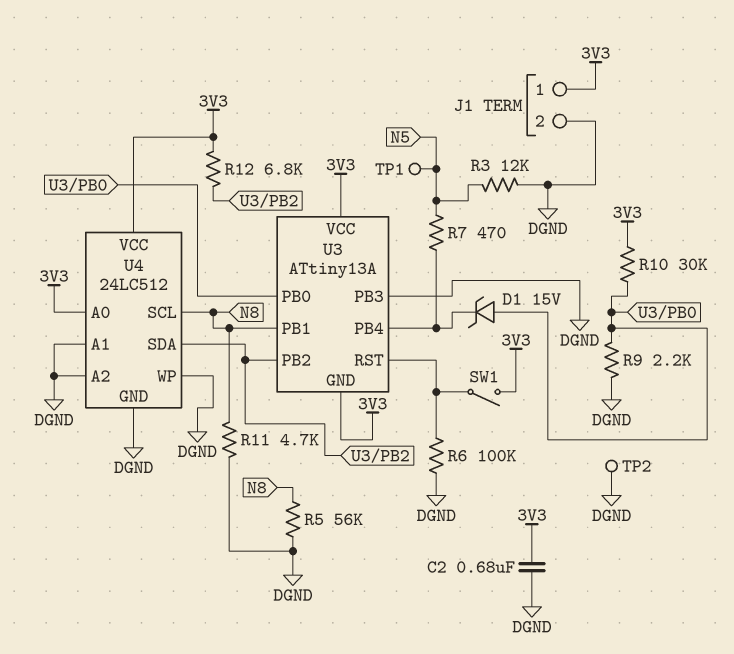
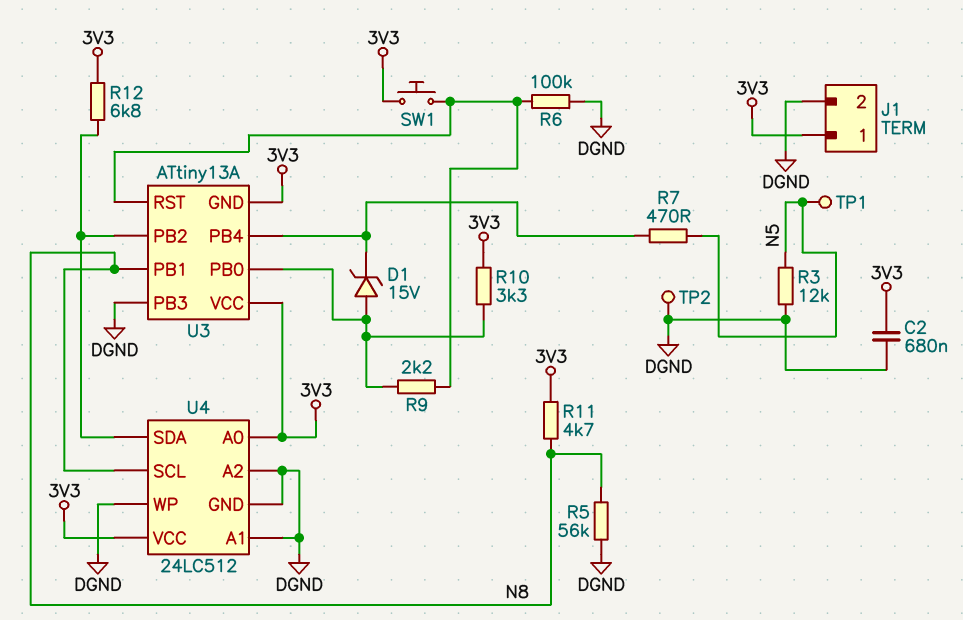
R9: 2.2k (DGND, U3/PB0) -> 2.2k (U3/PB0, U3/RST)
R10: 30k (3V3, U3/PB0) -> 3.3k (3V3, U3/PB0)
R11: 4.7k (DGND, N8) -> 4.7k (3V3, N8)
SW1: switch (3V3, U3/RST) -> button (3V3, U3/RST)

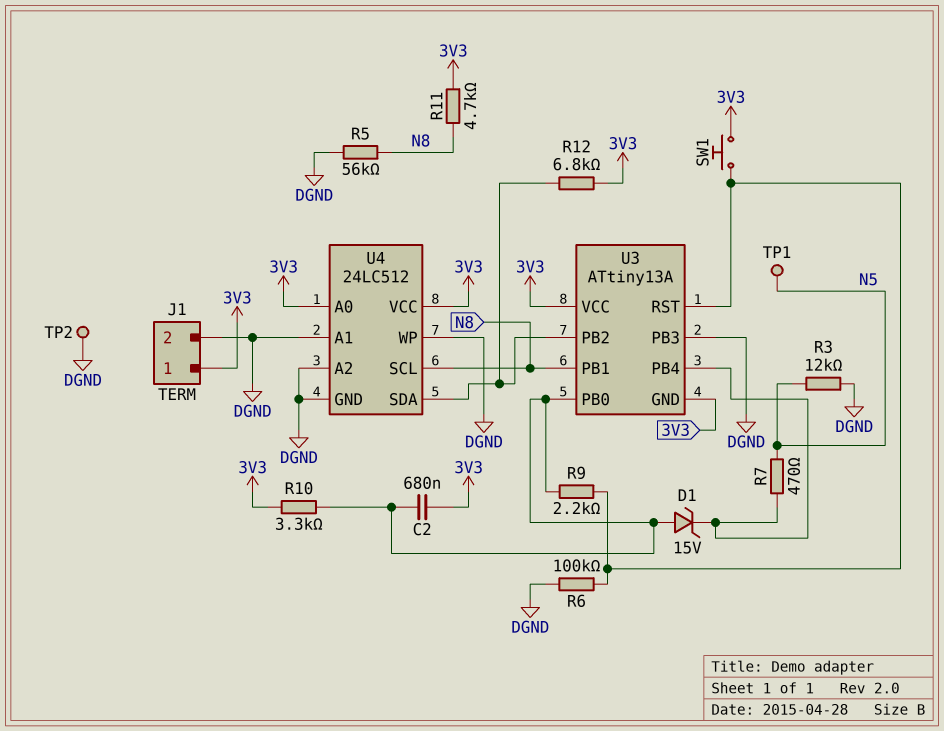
C2: 680nF (3V3, DGND) -> 680nF (3V3, U3/PB0)

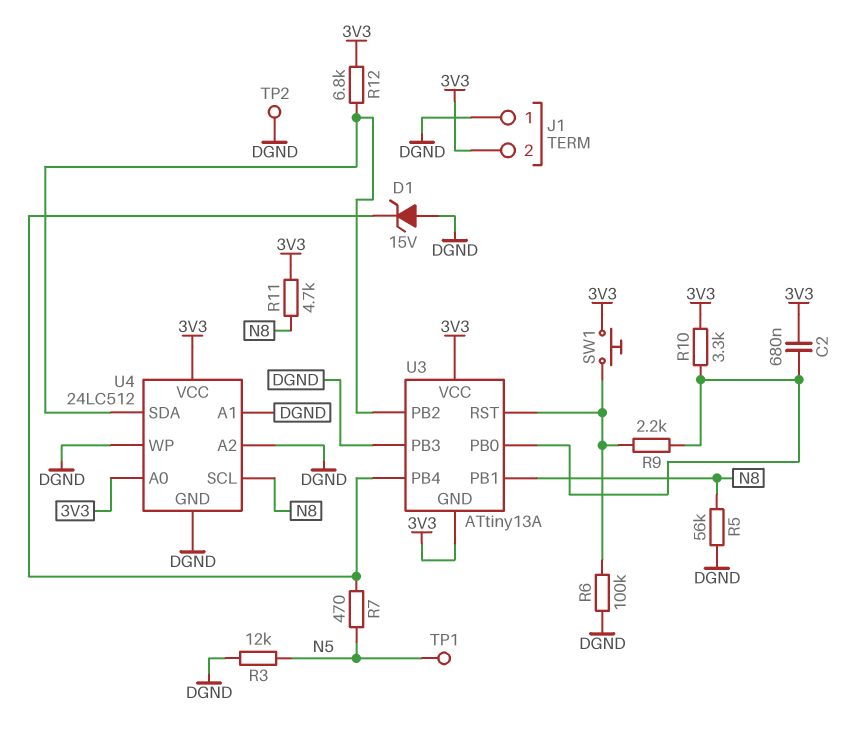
D1: zener 15V (A U3/PB0, K U3/PB4) -> zener 15V (A DGND, K U3/PB4)
J1 pin 1: 3V3 -> DGND
J1 pin 2: DGND -> 3V3

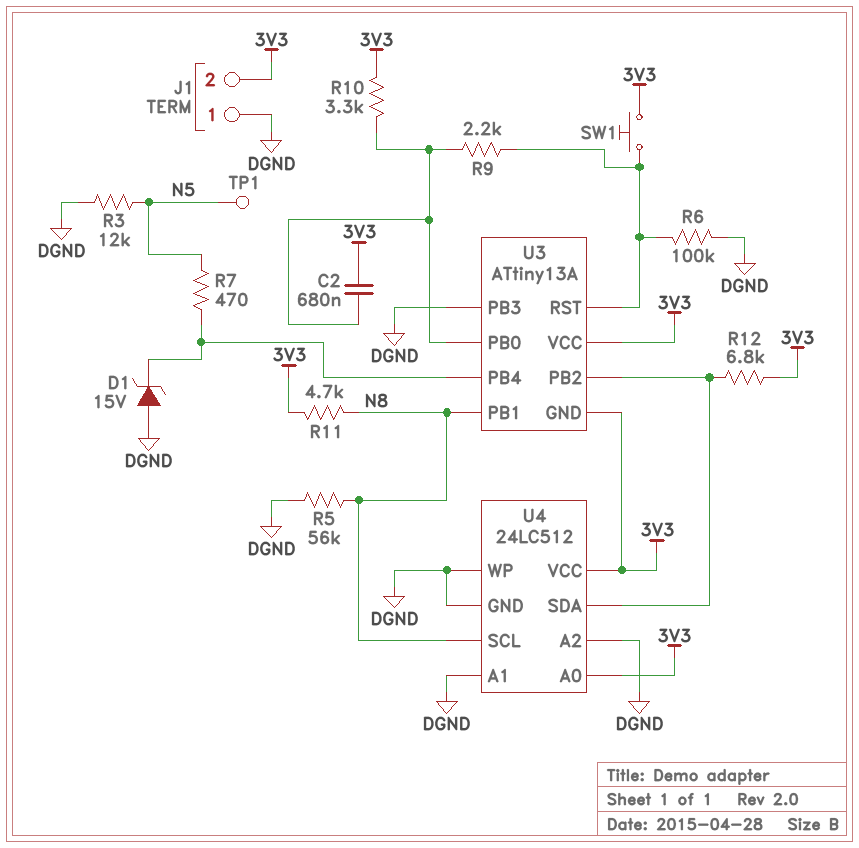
TP2: test point (DGND) -> none

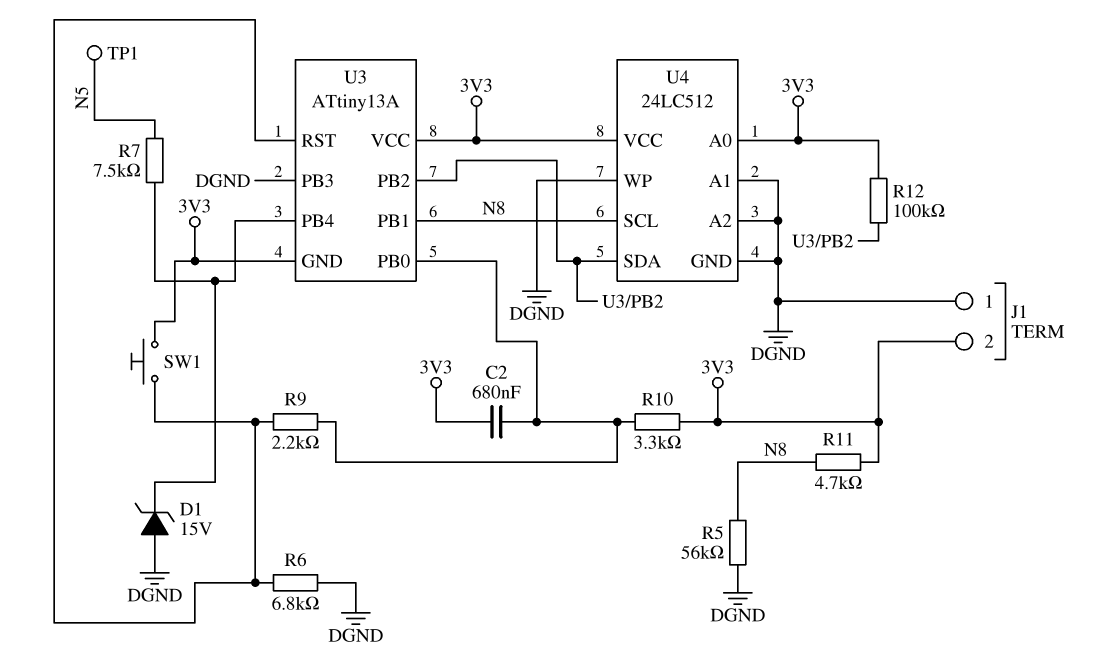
R3: 12k (DGND, N5) -> none
R6: 100k (DGND, U3/RST) -> 6.8k (DGND, U3/RST)
R7: 470 (N5, U3/PB4) -> 7.5k (N5, U3/PB4)
R12: 6.8k (3V3, U3/PB2) -> 100k (3V3, U3/PB2)

